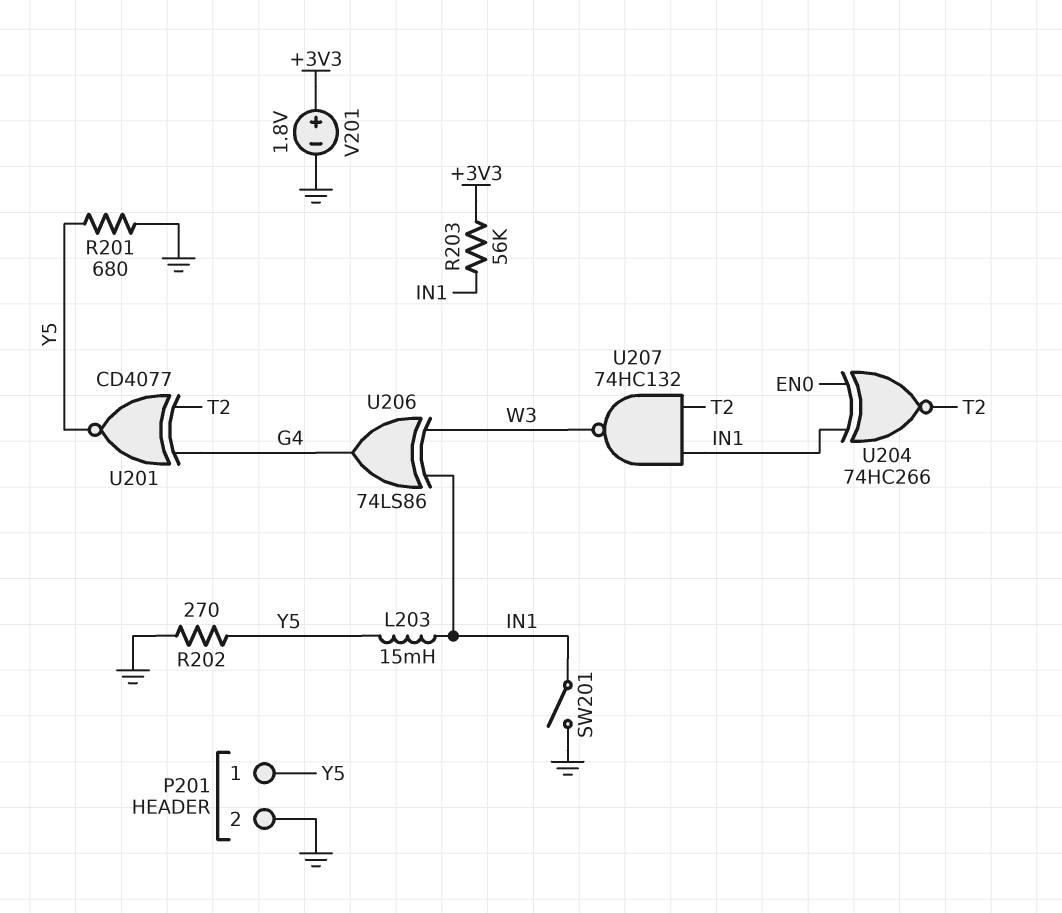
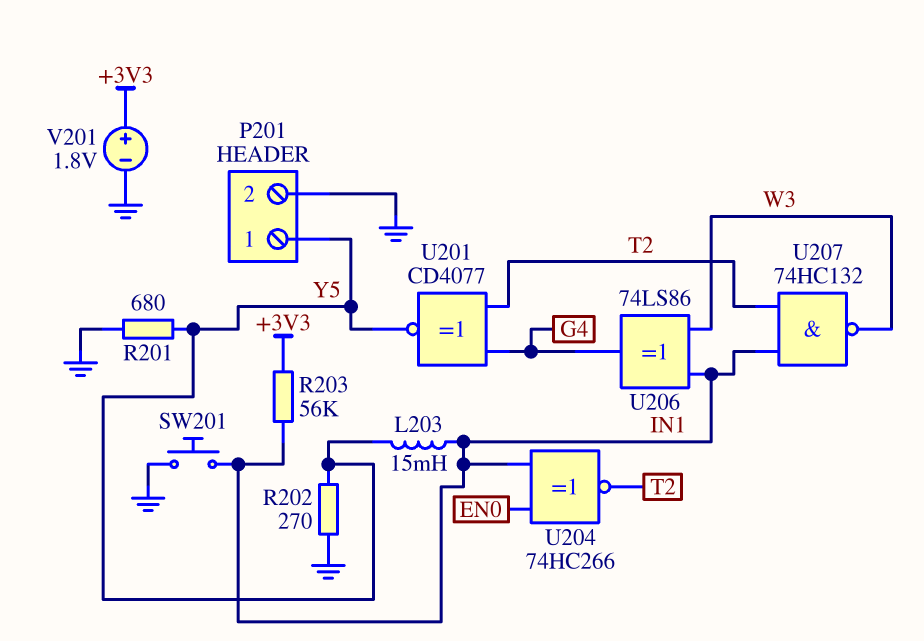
SW201: switch (GND, IN1) -> button (GND, IN1)

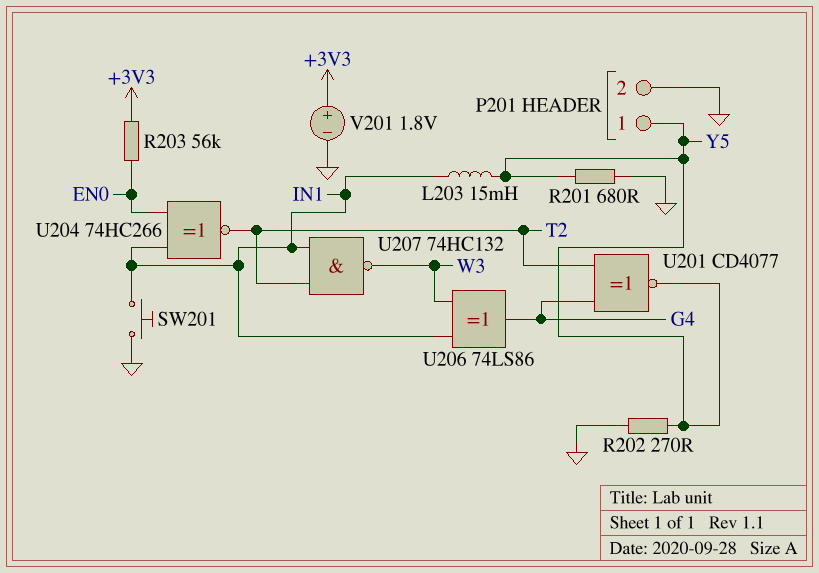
R203: 56k (+3V3, IN1) -> 56k (+3V3, EN0)

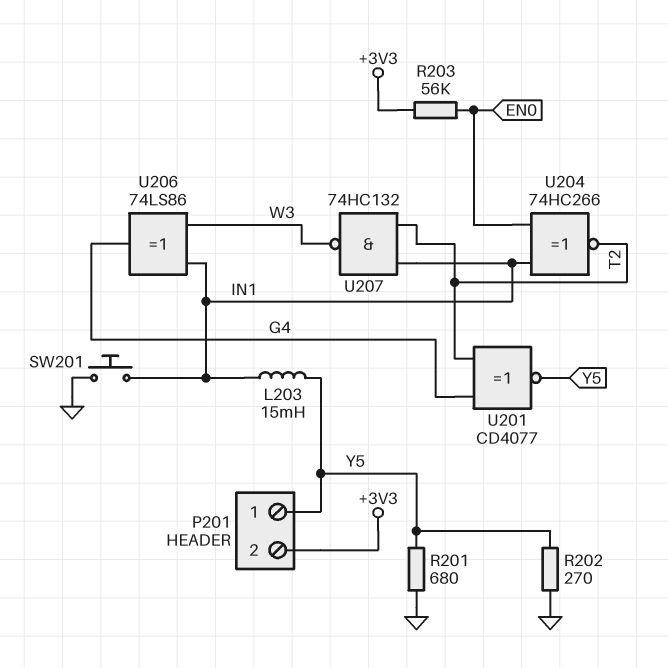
P201 pin 2: GND -> +3V3
V201: 1.8V (plus +3V3, minus GND) -> none

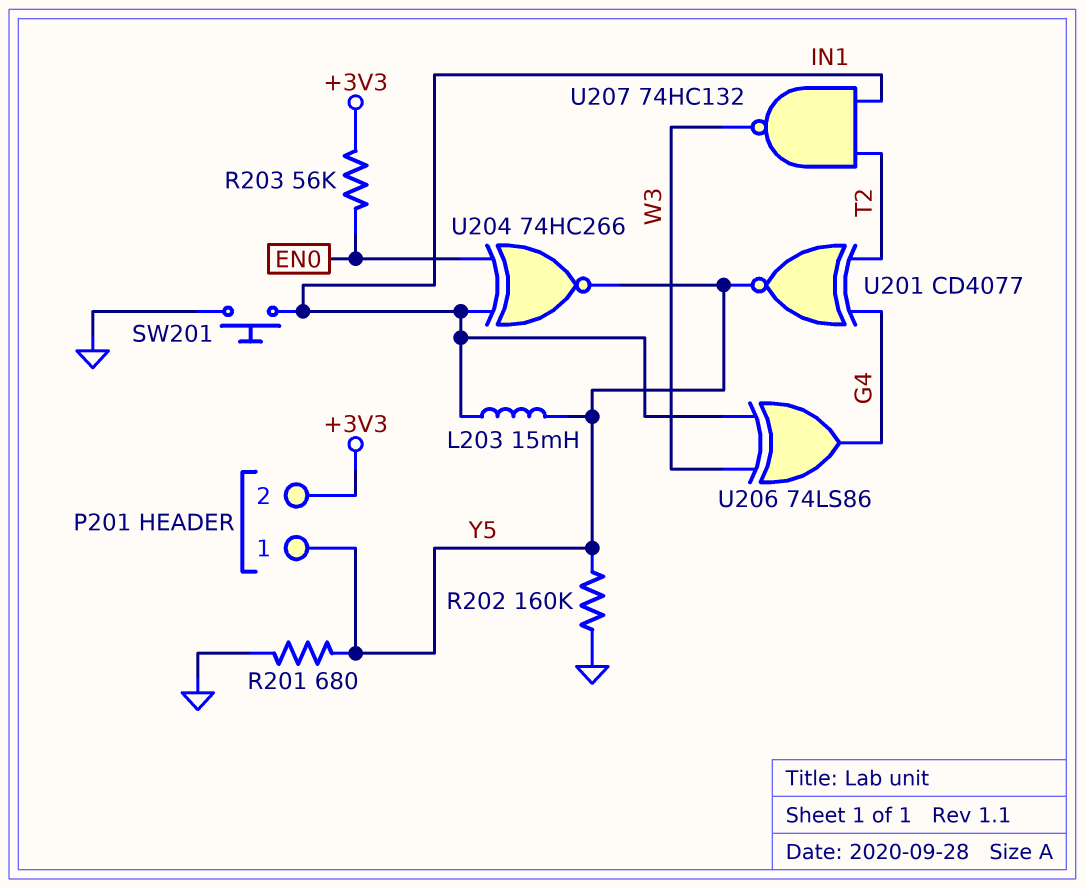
R202: 270 (GND, Y5) -> 160k (GND, Y5)
U204: XNOR 74HC266 (in EN0, in IN1, out T2) -> XNOR 74HC266 (in EN0, in IN1, out Y5)

